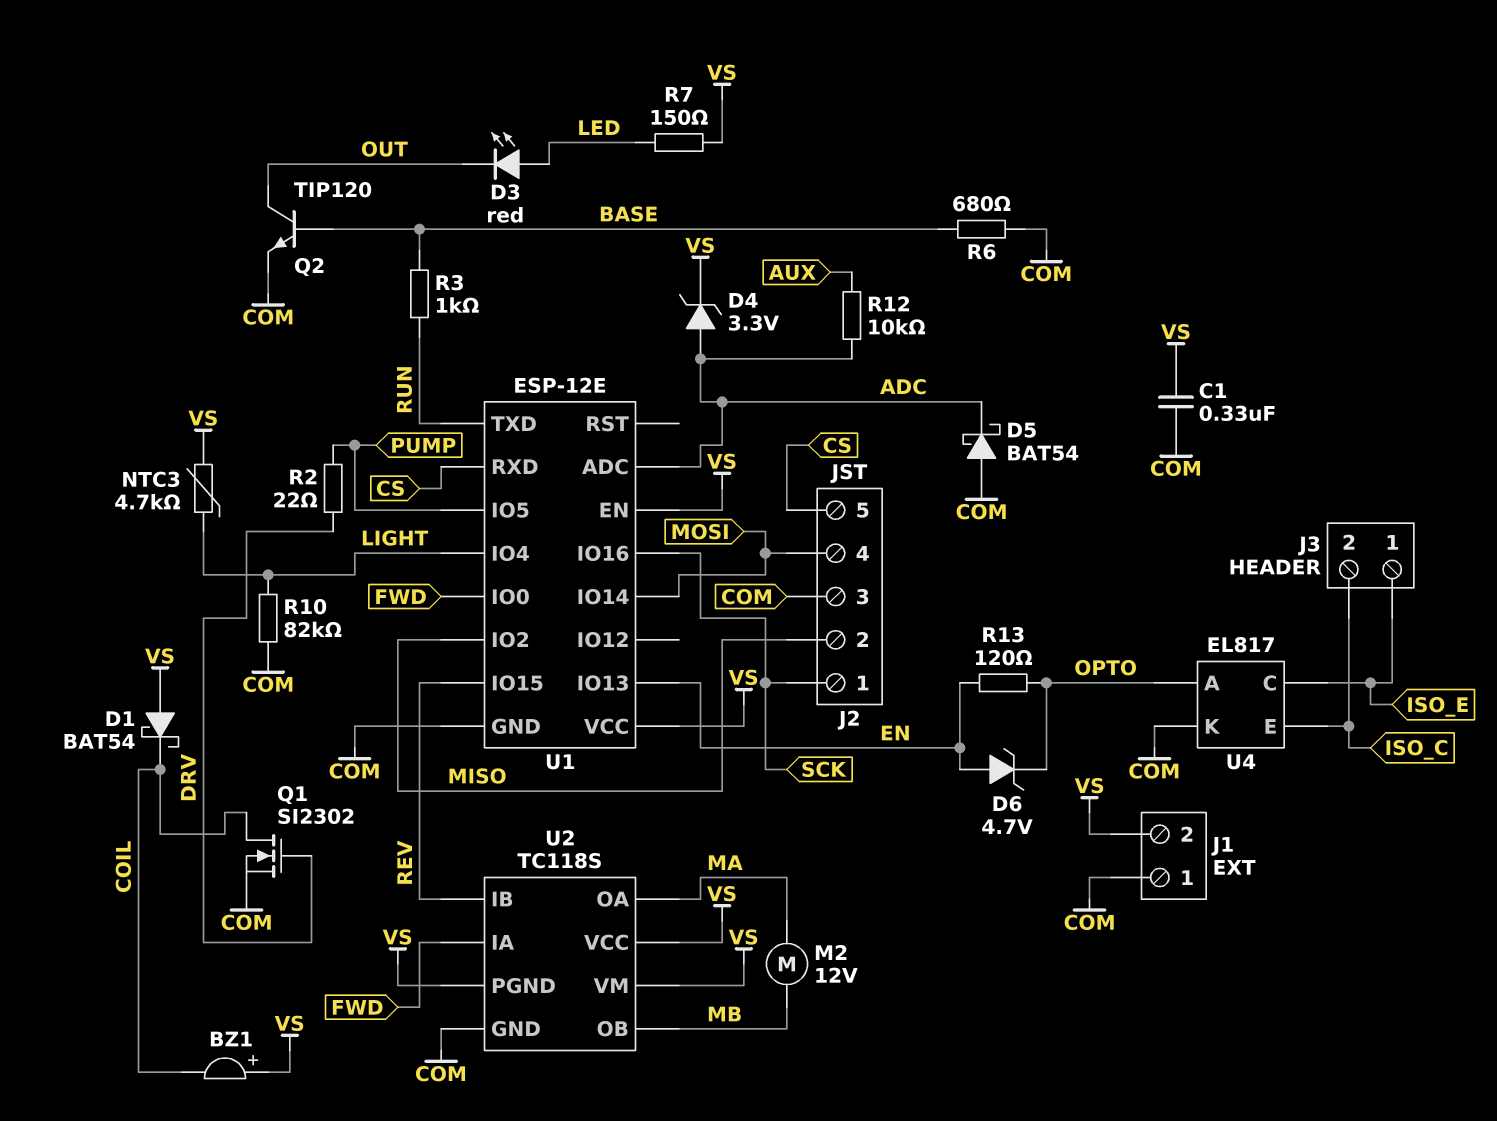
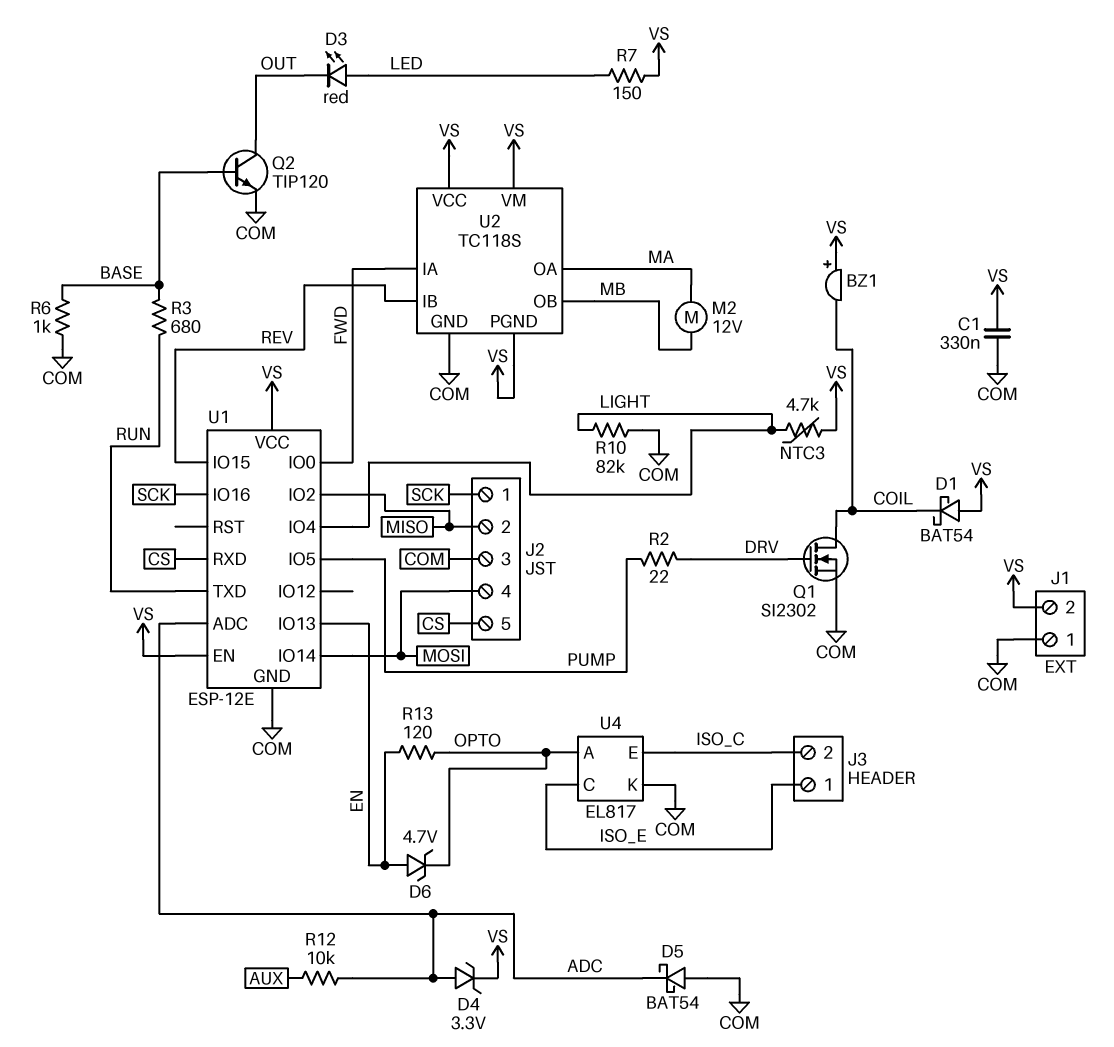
R3: 1k (BASE, RUN) -> 680 (BASE, RUN)
R6: 680 (BASE, COM) -> 1k (BASE, COM)

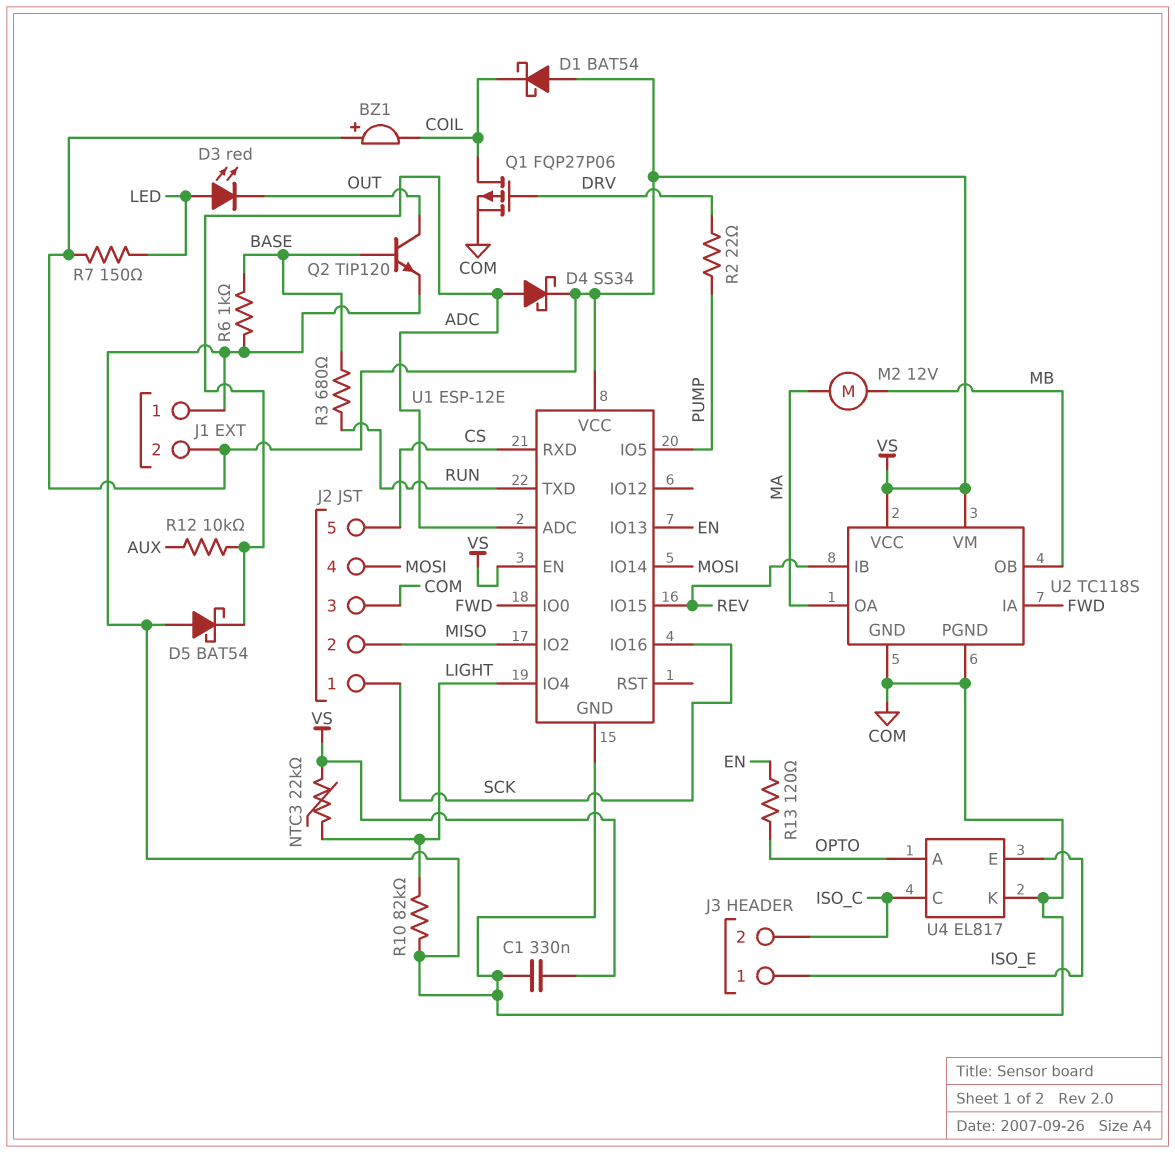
D4: zener 3.3V (A ADC, K VS) -> schottky SS34 (A ADC, K VS)
D6: zener 4.7V (A EN, K OPTO) -> none
NTC3: 4.7k (LIGHT, VS) -> 22k (LIGHT, VS)
Q1: NMOS SI2302 (G DRV, D COIL, S COM) -> PMOS FQP27P06 (G DRV, D COIL, S COM)
U2 pin PGND: VS -> COM
U4 pin C: ISO_E -> ISO_C
U4 pin E: ISO_C -> ISO_E

